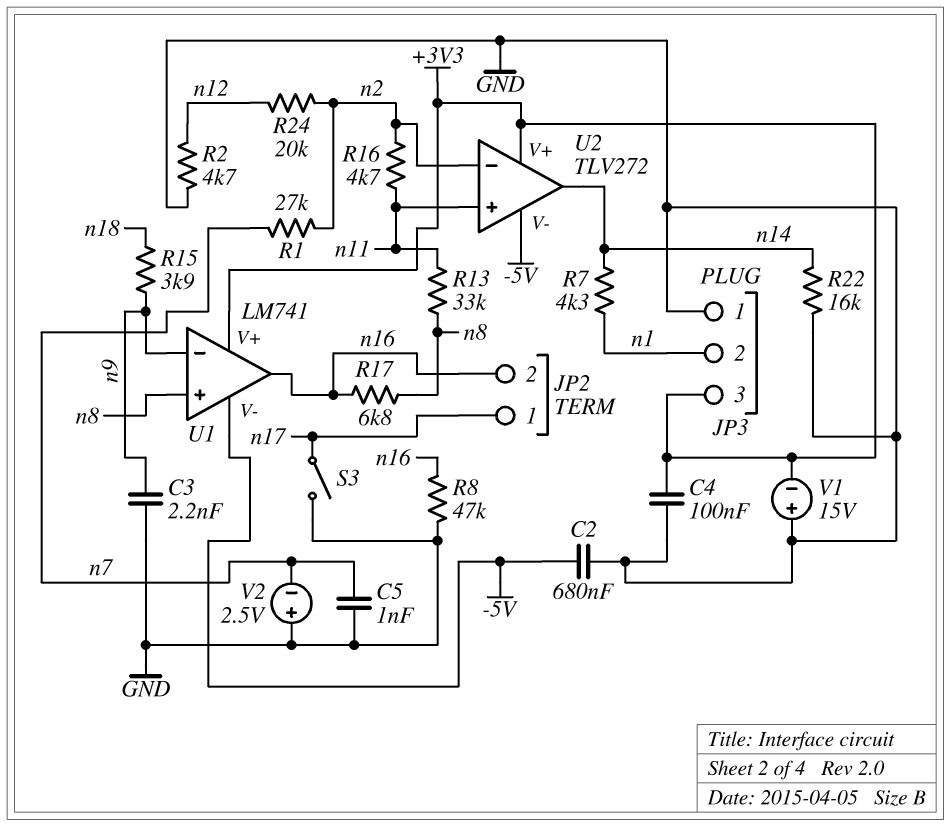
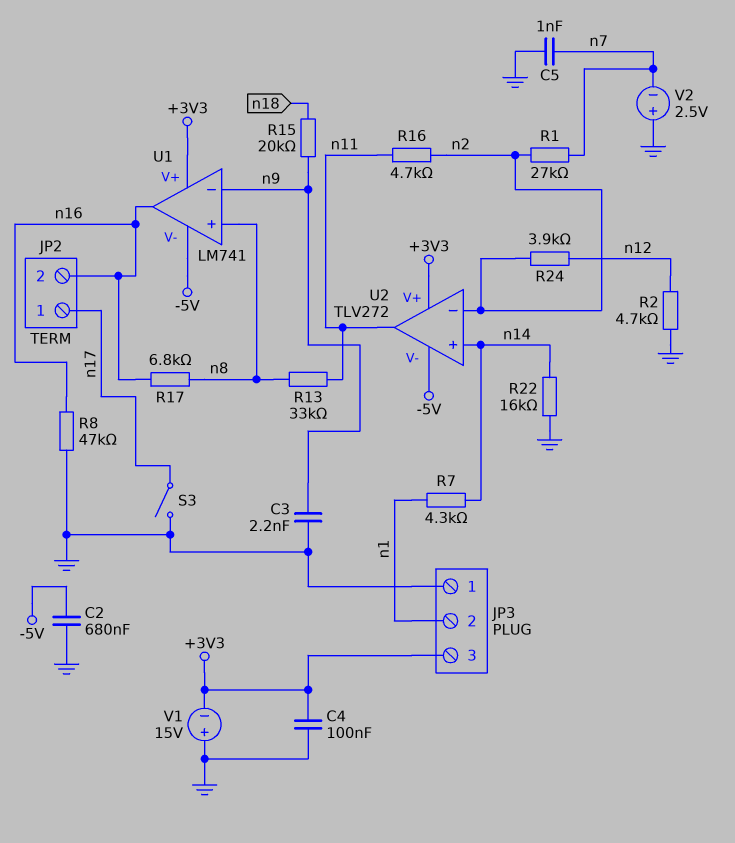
R15: 3.9k (n9, n18) -> 20k (n9, n18)
R24: 20k (n2, n12) -> 3.9k (n2, n12)
U2 pin in+: n11 -> n14
U2 pin out: n14 -> n11

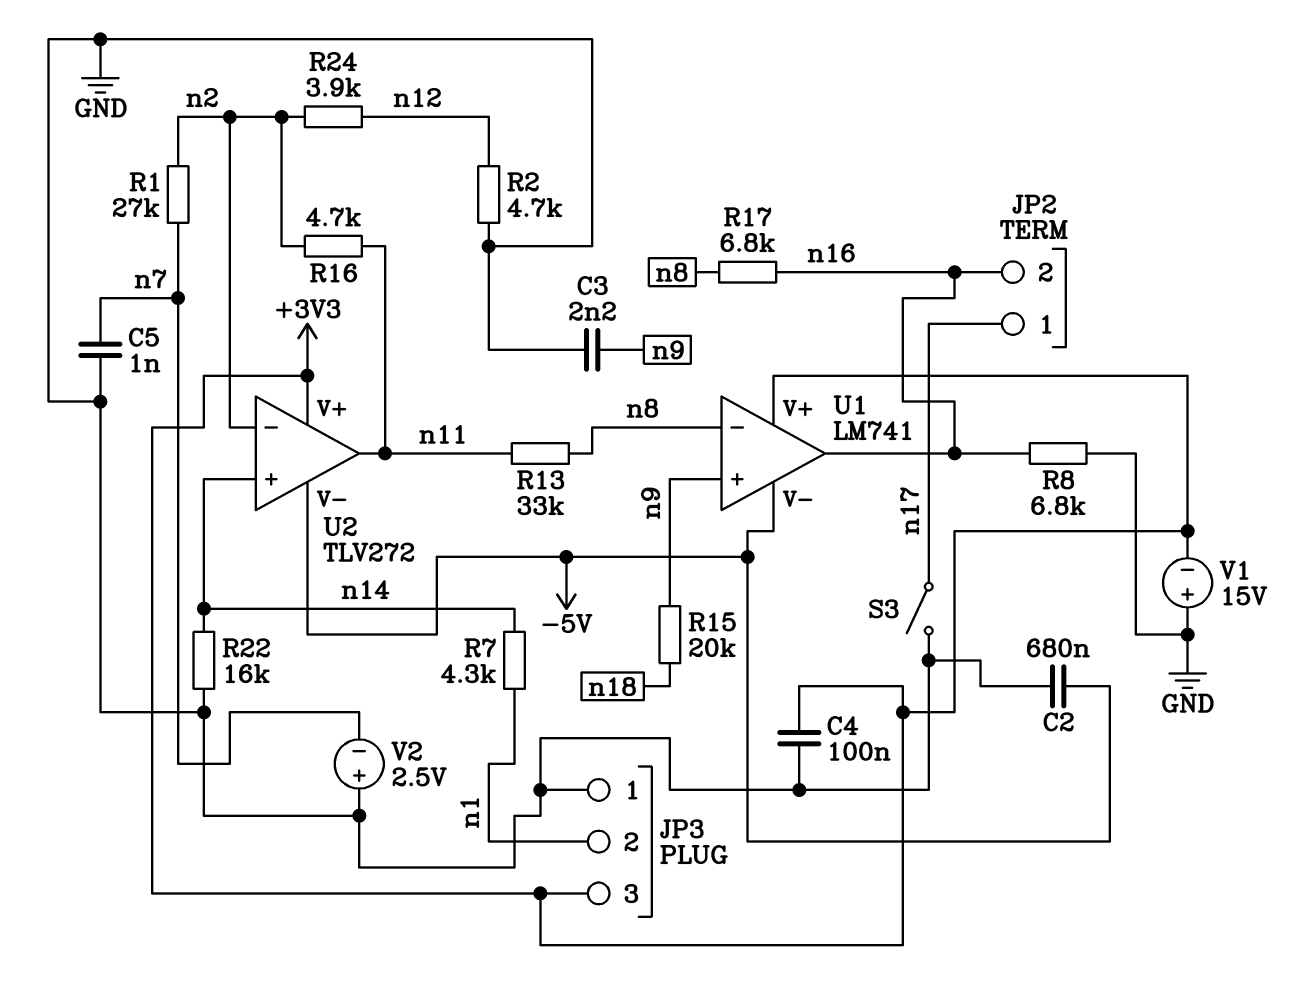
R8: 47k (GND, n16) -> 6.8k (GND, n16)
U1 pin in+: n8 -> n9
U1 pin in-: n9 -> n8

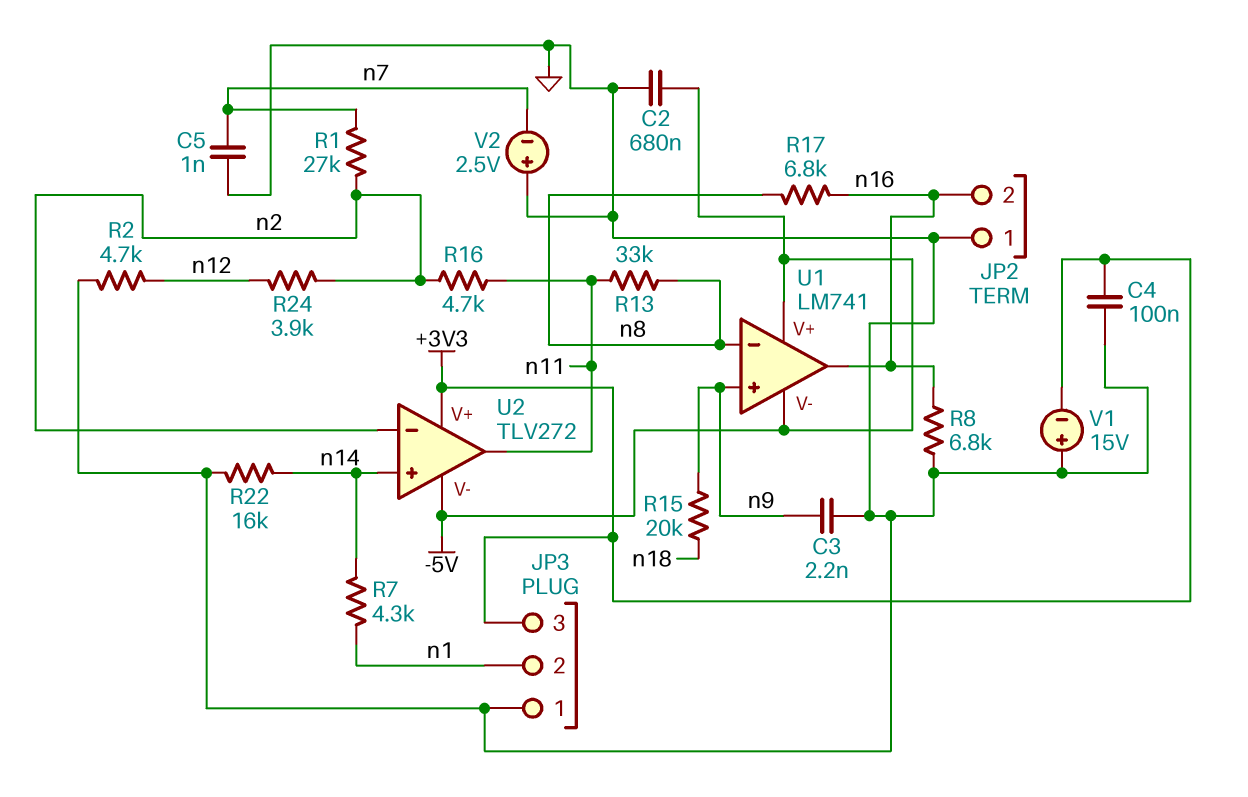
JP2 pin 1: n17 -> GND
S3: switch (GND, n17) -> none
U1 pin V+: +3V3 -> -5V

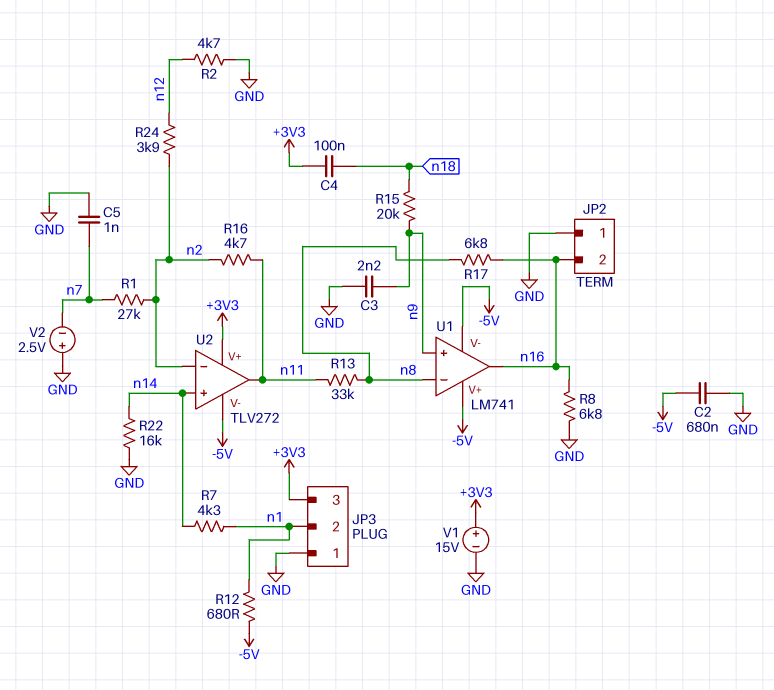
C4: 100nF (+3V3, GND) -> 100nF (+3V3, n18)
R12: none -> 680 (-5V, n1)
V1: 15V (plus GND, minus +3V3) -> 15V (plus +3V3, minus GND)

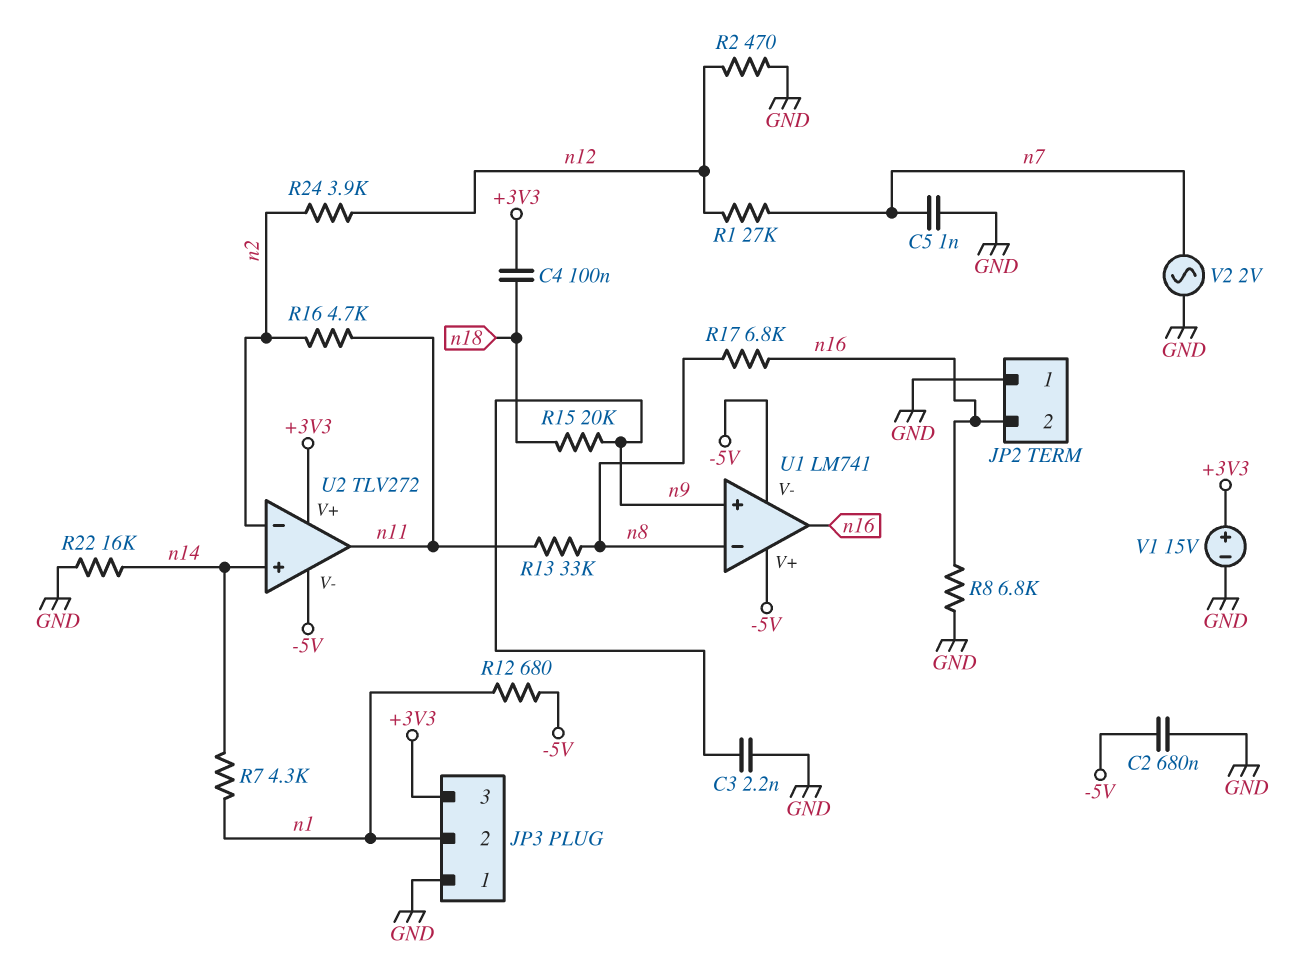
R1: 27k (n2, n7) -> 27k (n7, n12)
R2: 4.7k (GND, n12) -> 470 (GND, n12)
V2: 2.5V (plus GND, minus n7) -> AC 2V (GND, n7)

